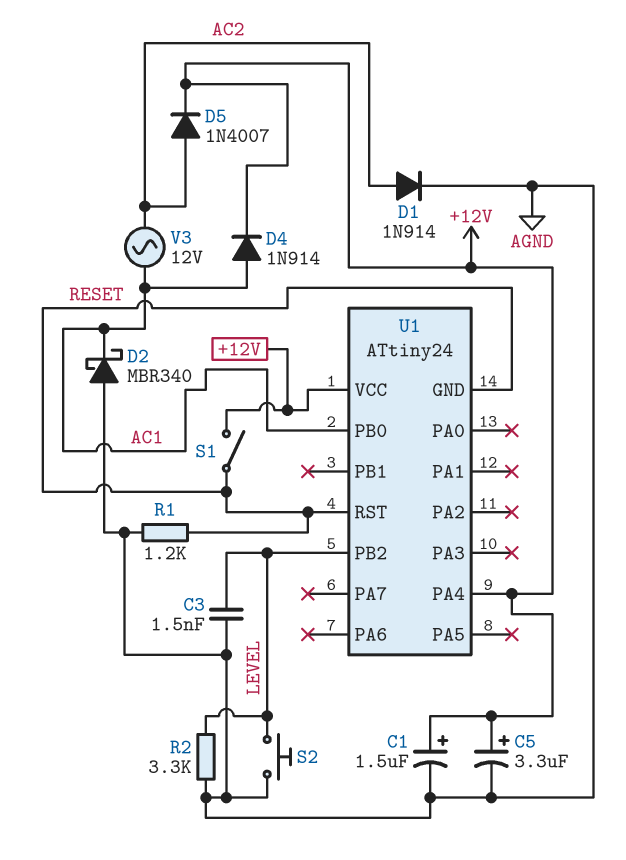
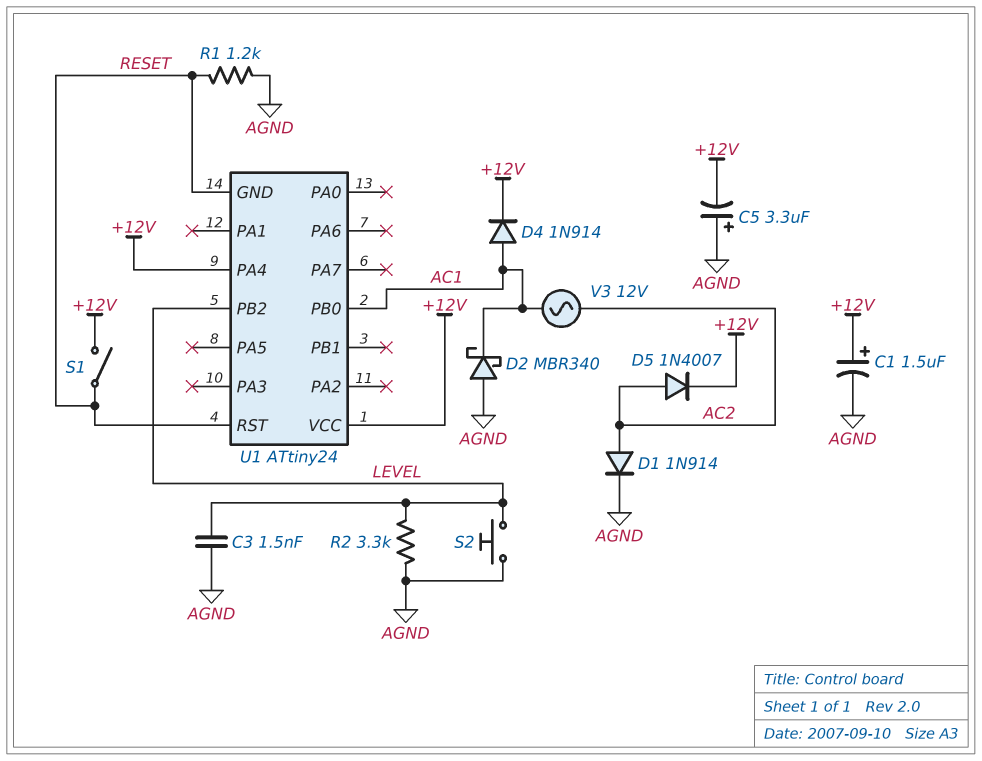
C5: 3.3uF (plus +12V, minus AGND) -> 3.3uF (plus AGND, minus +12V)

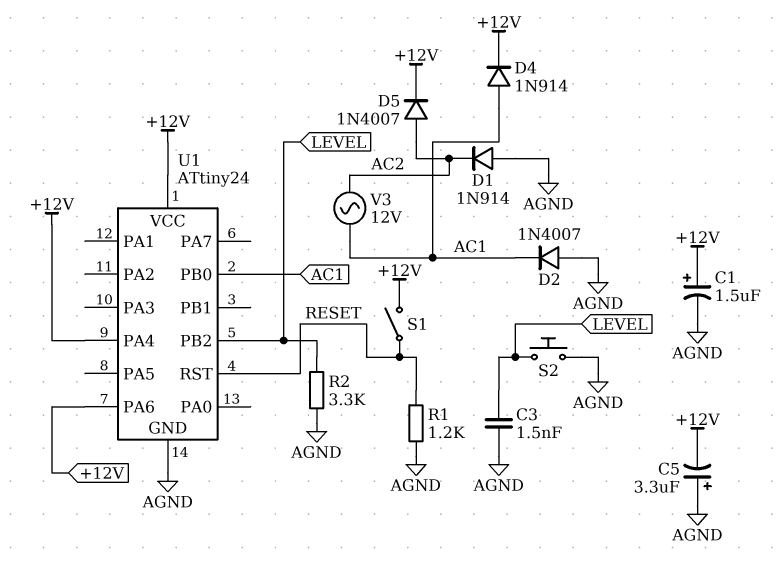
D1: diode 1N914 (A AC2, K AGND) -> diode 1N914 (A AGND, K AC2)
D2: schottky MBR340 (A AGND, K AC1) -> diode 1N4007 (A AGND, K AC1)
U1 pin GND: RESET -> AGND
U1 pin PA6: none -> +12V

